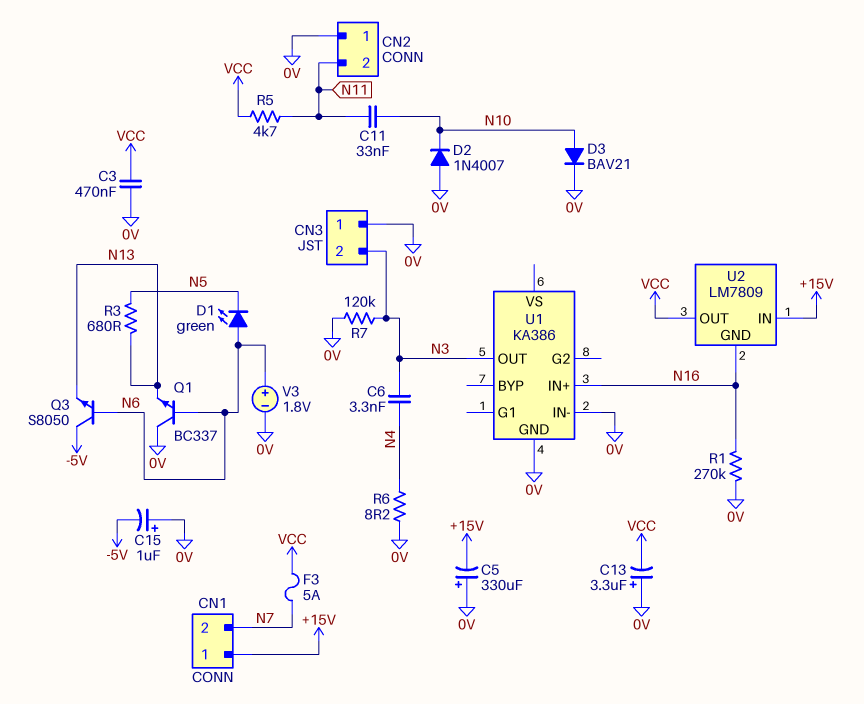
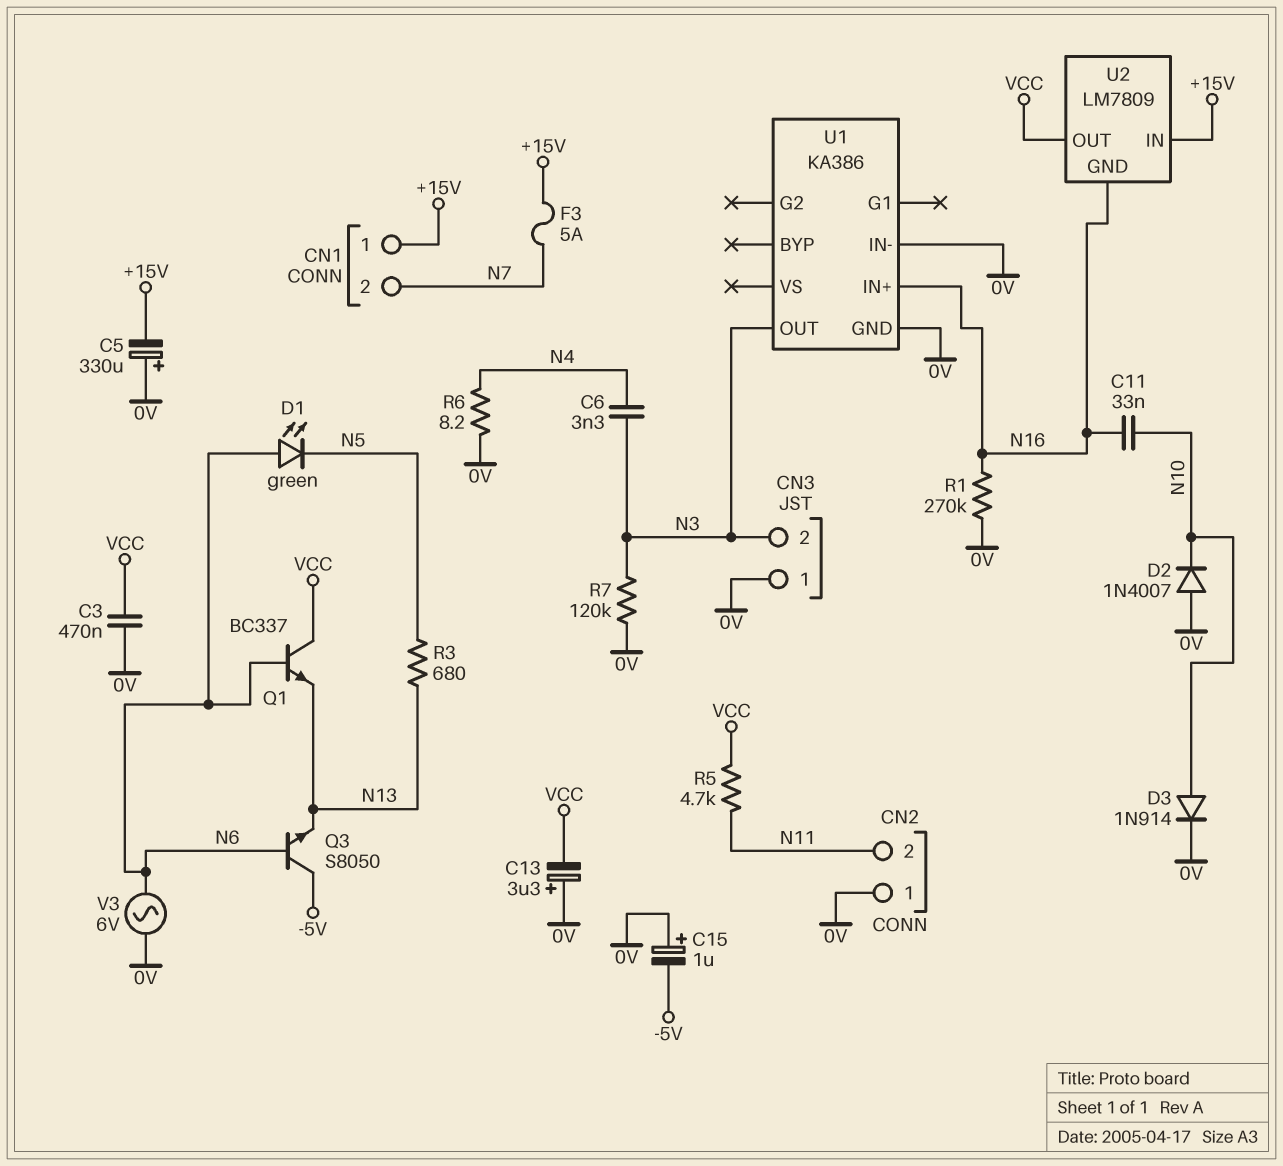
C11: 33nF (N10, N11) -> 33nF (N10, N16)
D3: diode BAV21 (A N10, K 0V) -> diode 1N914 (A N10, K 0V)
F3: 5A (N7, VCC) -> 5A (+15V, N7)
Q1: NPN BC337 (B N6, C 0V, E N13) -> NPN BC337 (B N6, C VCC, E N13)
V3: 1.8V (plus N6, minus 0V) -> AC 6V (0V, N6)

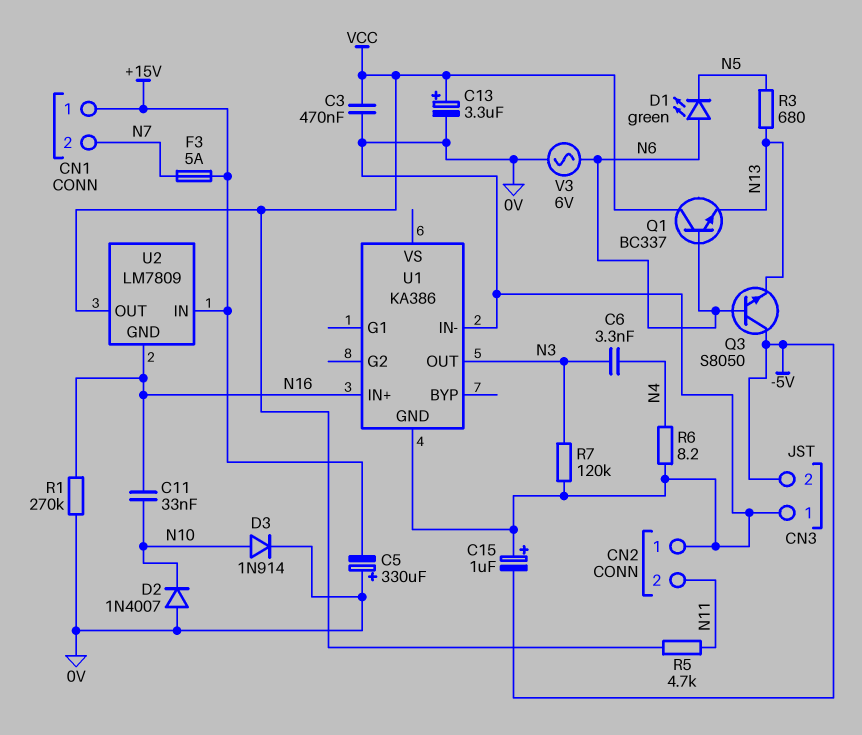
C13: 3.3uF (plus 0V, minus VCC) -> 3.3uF (plus VCC, minus 0V)
CN3 pin 2: N3 -> -5V

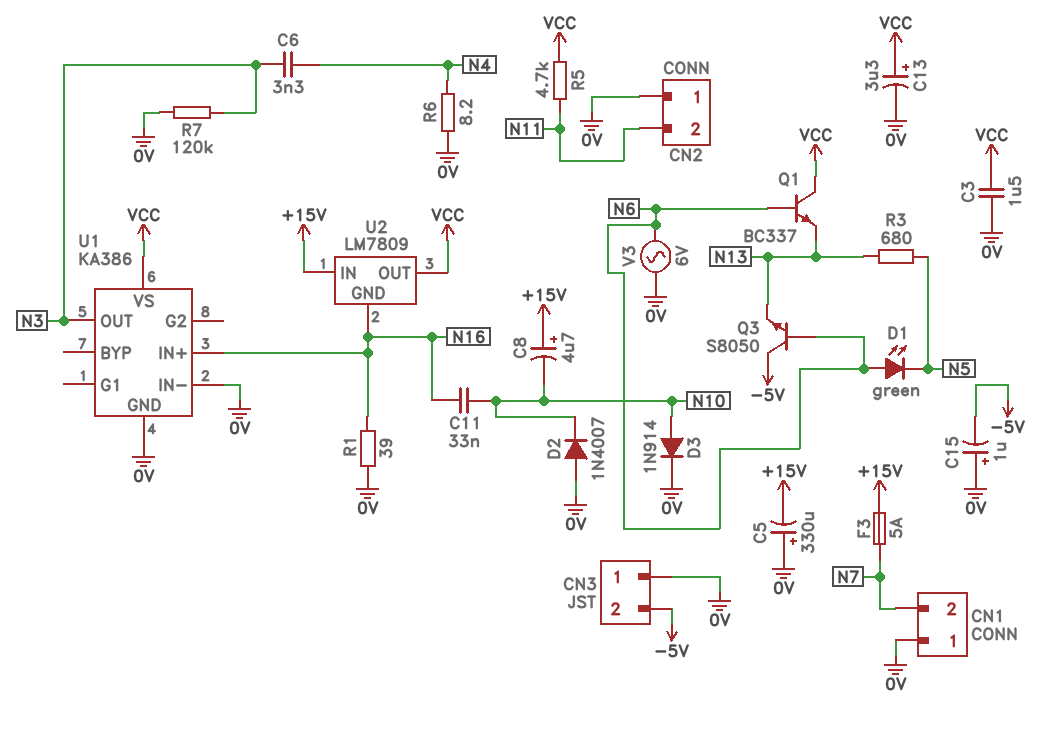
C3: 470nF (0V, VCC) -> 1.5uF (0V, VCC)
C8: none -> 4.7uF (plus +15V, minus N10)
CN1 pin 1: +15V -> 0V
R1: 270k (0V, N16) -> 39 (0V, N16)
U1 pin VS: none -> VCC

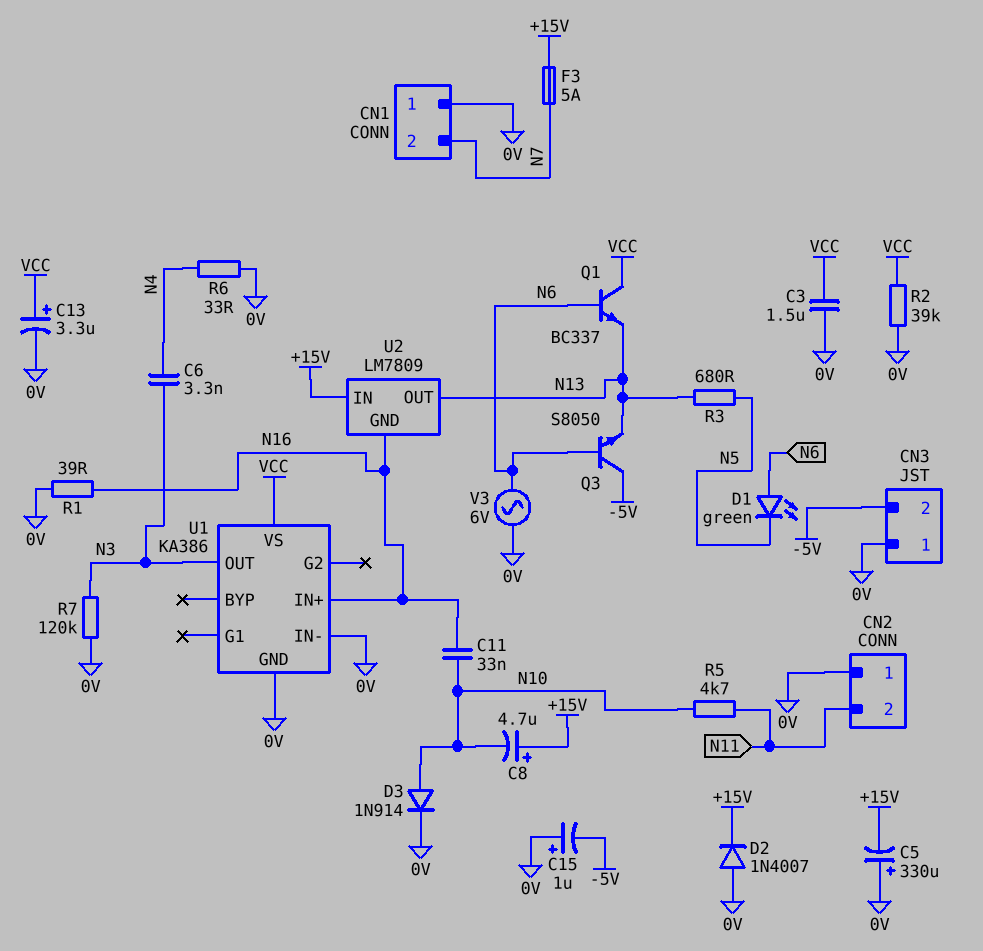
D2: diode 1N4007 (A 0V, K N10) -> diode 1N4007 (A 0V, K +15V)
R2: none -> 39k (0V, VCC)
R5: 4.7k (N11, VCC) -> 4.7k (N10, N11)
R6: 8.2 (0V, N4) -> 33 (0V, N4)
U2 pin OUT: VCC -> N13

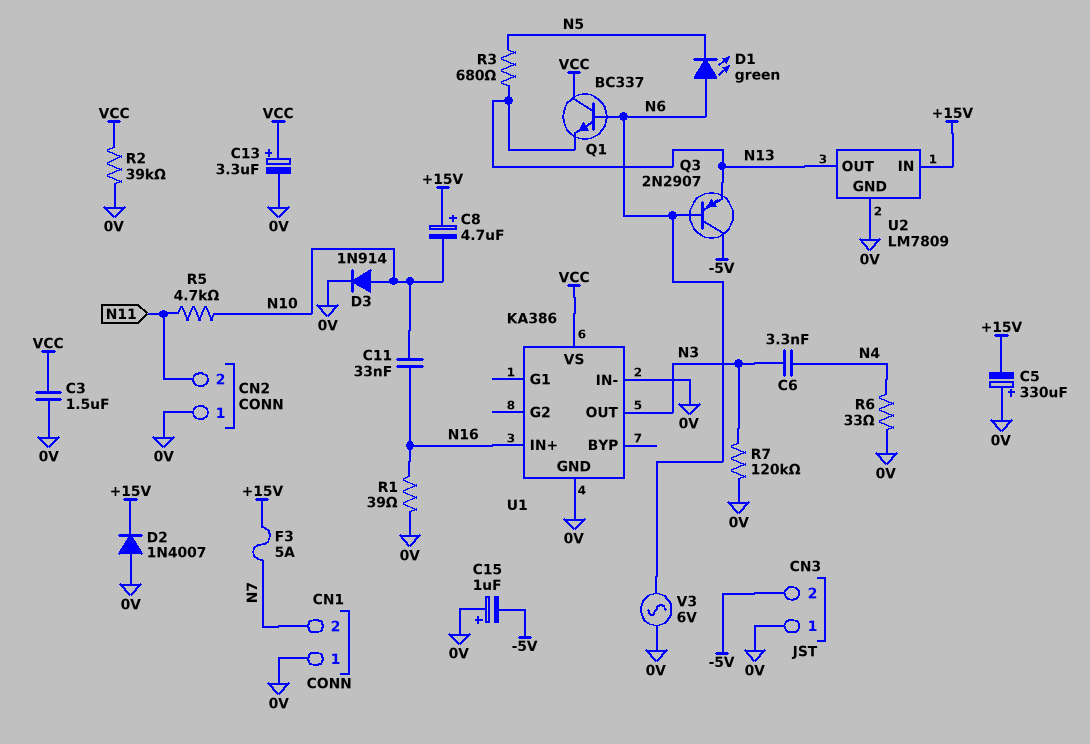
Q3: NPN S8050 (B N6, C -5V, E N13) -> PNP 2N2907 (B N6, C -5V, E N13)
U2 pin GND: N16 -> 0V

